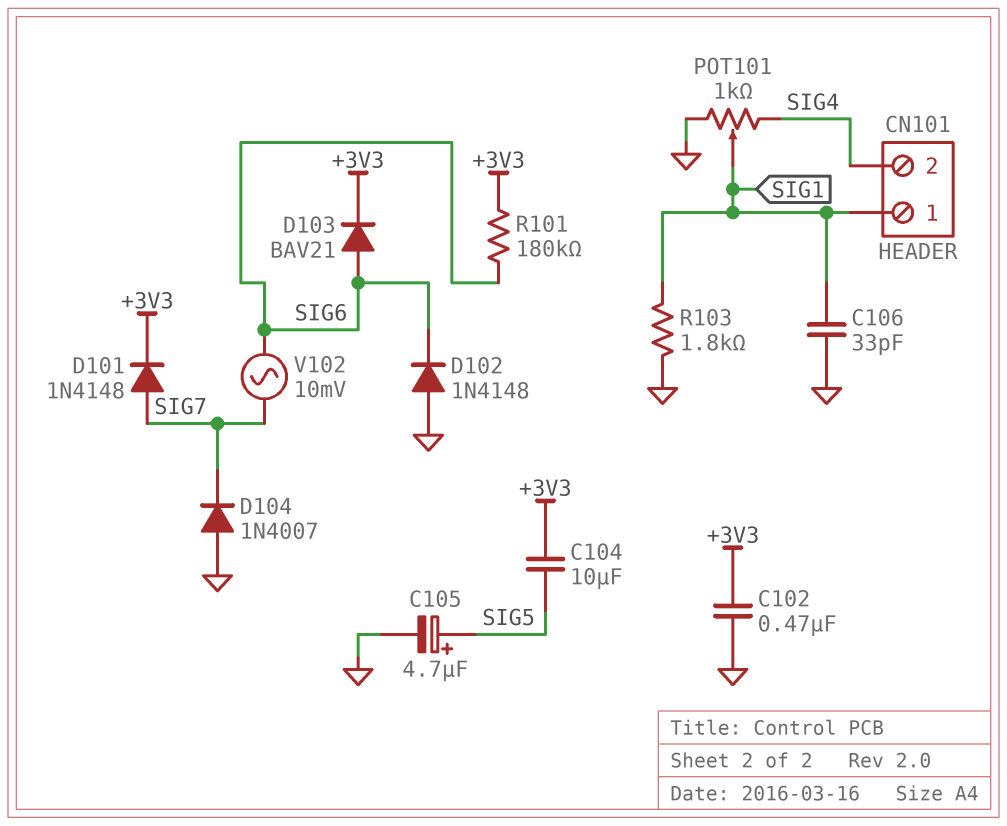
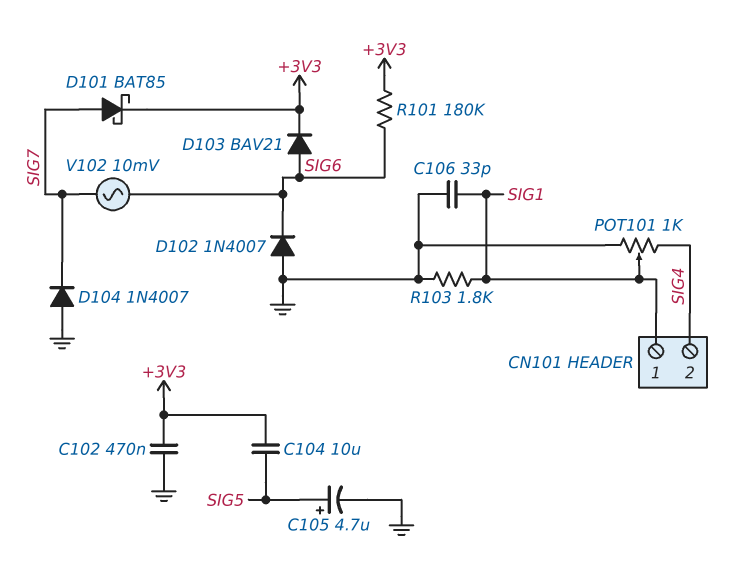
D101: diode 1N4148 (A SIG7, K +3V3) -> schottky BAT85 (A SIG7, K +3V3)
D102: diode 1N4148 (A GND, K SIG6) -> diode 1N4007 (A GND, K SIG6)

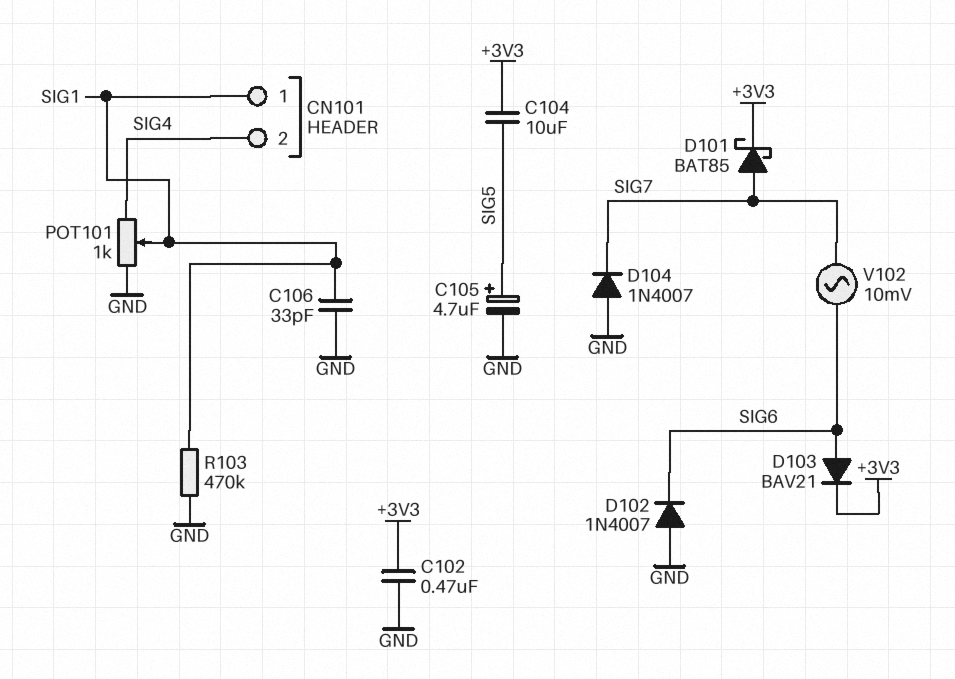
R101: 180k (+3V3, SIG6) -> none
R103: 1.8k (GND, SIG1) -> 470k (GND, SIG1)

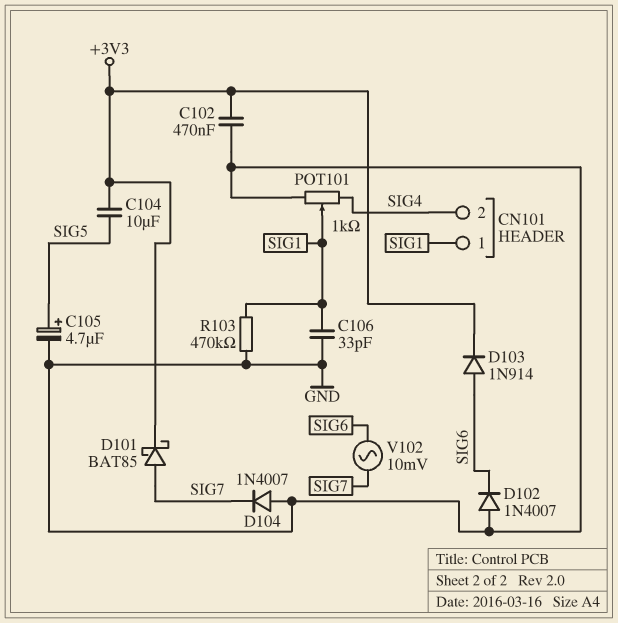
D103: diode BAV21 (A SIG6, K +3V3) -> diode 1N914 (A SIG6, K +3V3)

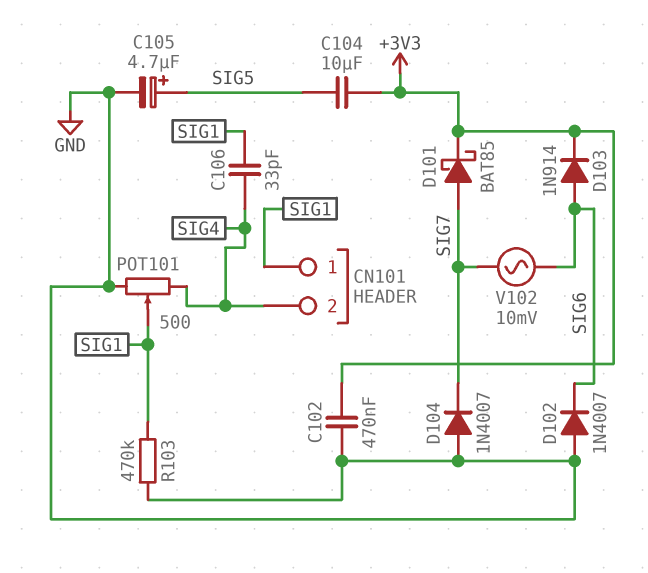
C106: 33pF (GND, SIG1) -> 33pF (SIG1, SIG4)
POT101: 1k (GND, SIG4, wiper SIG1) -> 500 (GND, SIG4, wiper SIG1)

